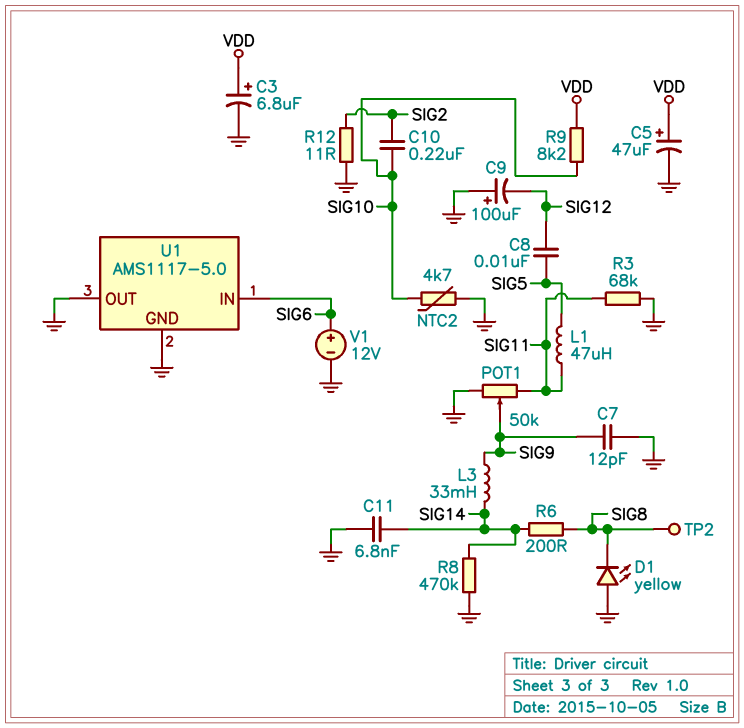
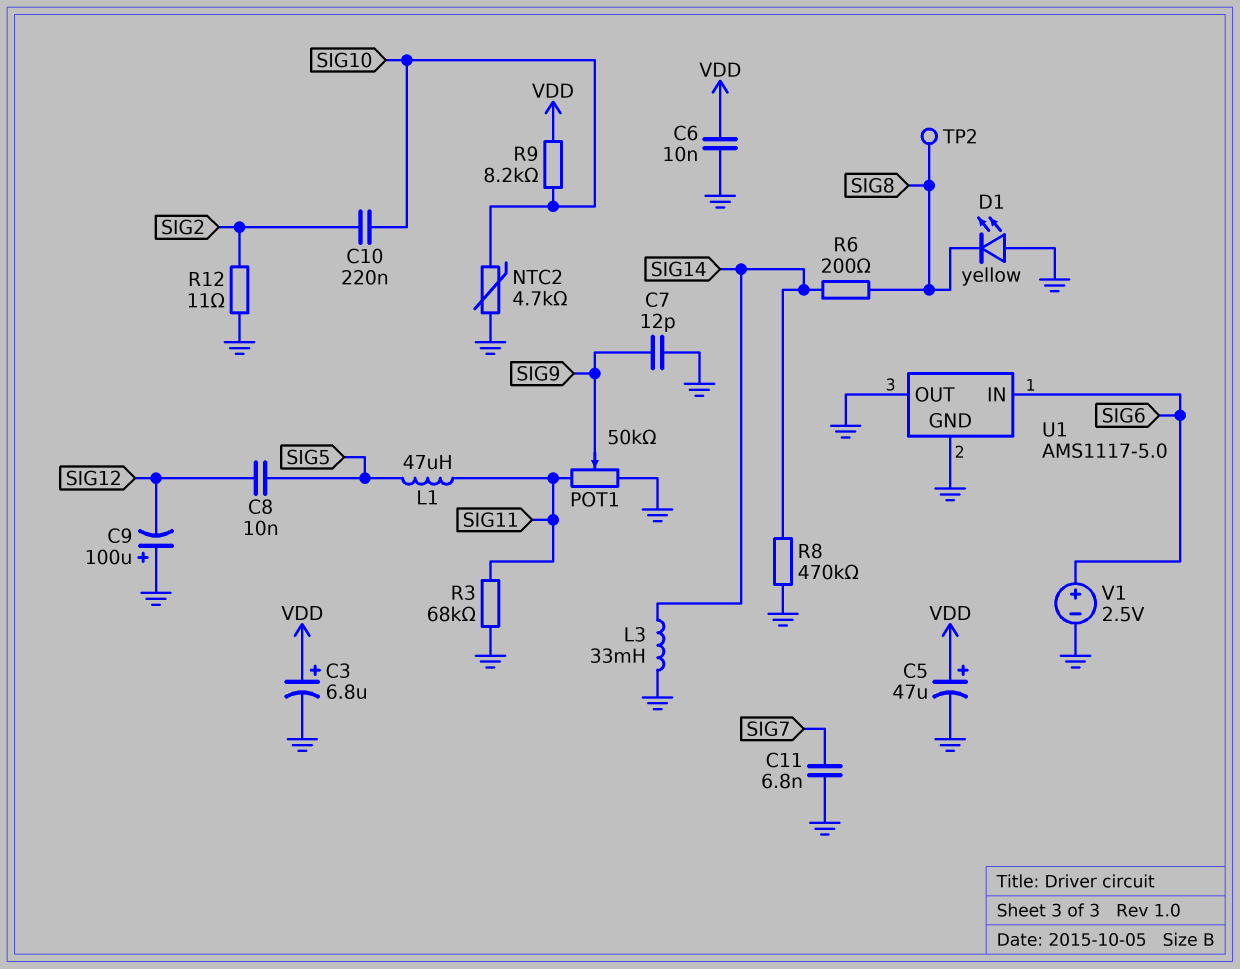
C6: none -> 10nF (GND, VDD)
C11: 6.8nF (GND, SIG14) -> 6.8nF (GND, SIG7)
L3: 33mH (SIG9, SIG14) -> 33mH (GND, SIG14)
V1: 12V (plus SIG6, minus GND) -> 2.5V (plus SIG6, minus GND)

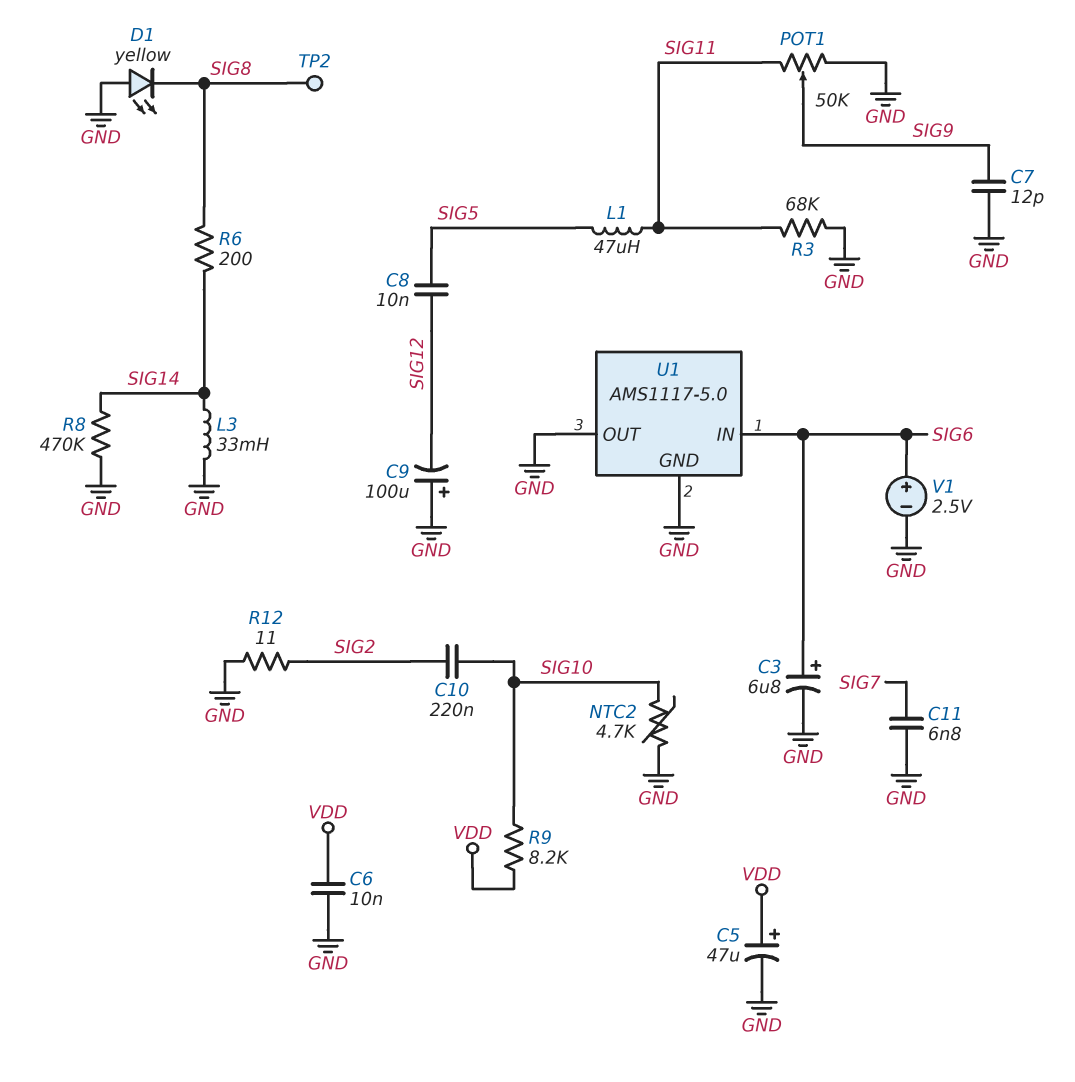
C3: 6.8uF (plus VDD, minus GND) -> 6.8uF (plus SIG6, minus GND)

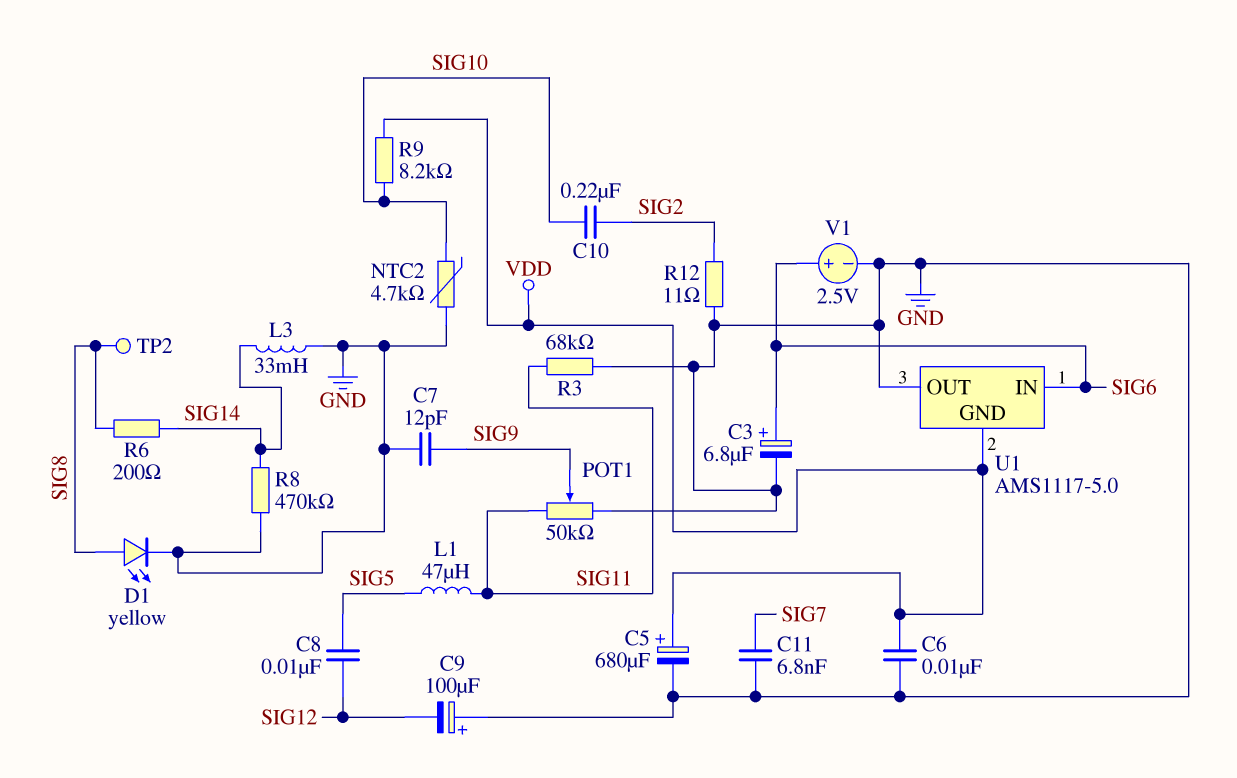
C5: 47uF (plus VDD, minus GND) -> 680uF (plus VDD, minus GND)
D1: LED yellow (A GND, K SIG8) -> LED yellow (A SIG8, K GND)
U1 pin GND: GND -> VDD

